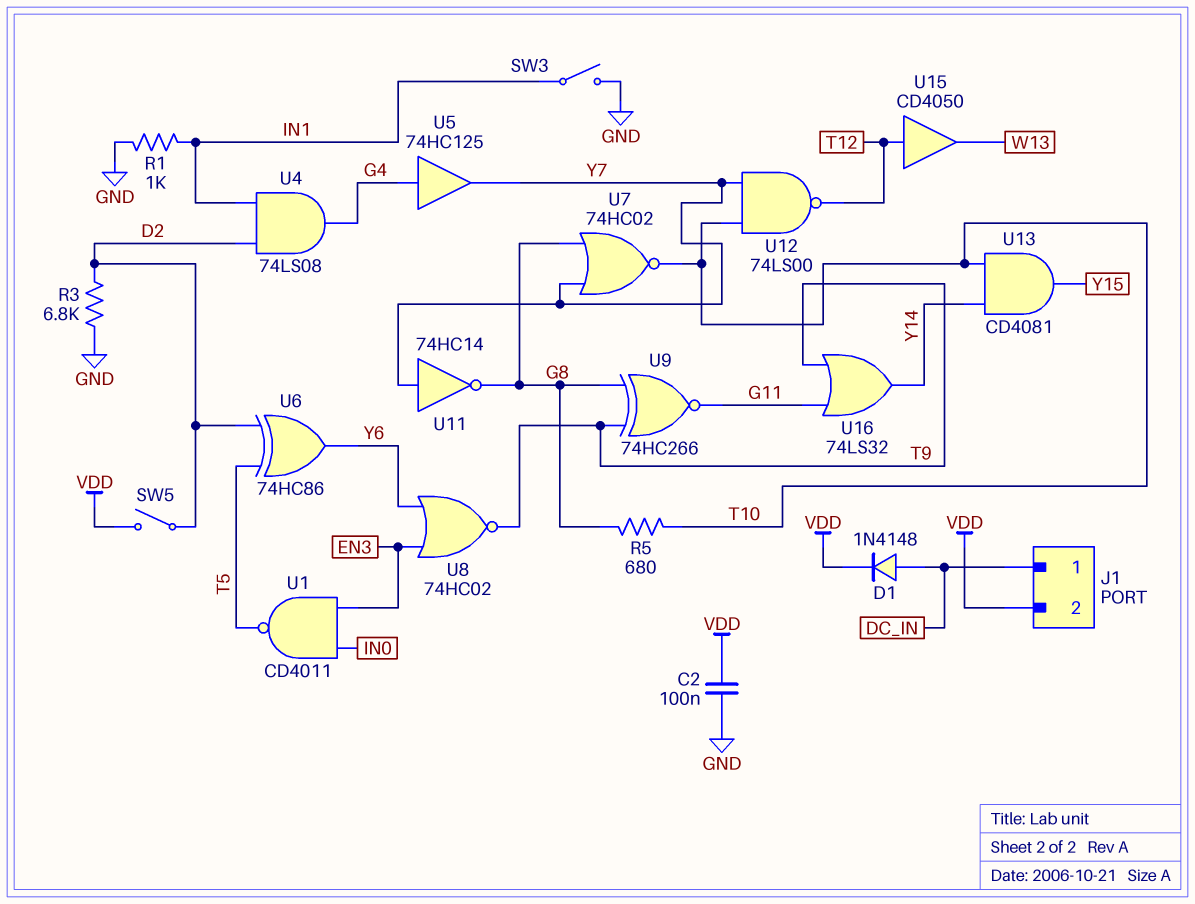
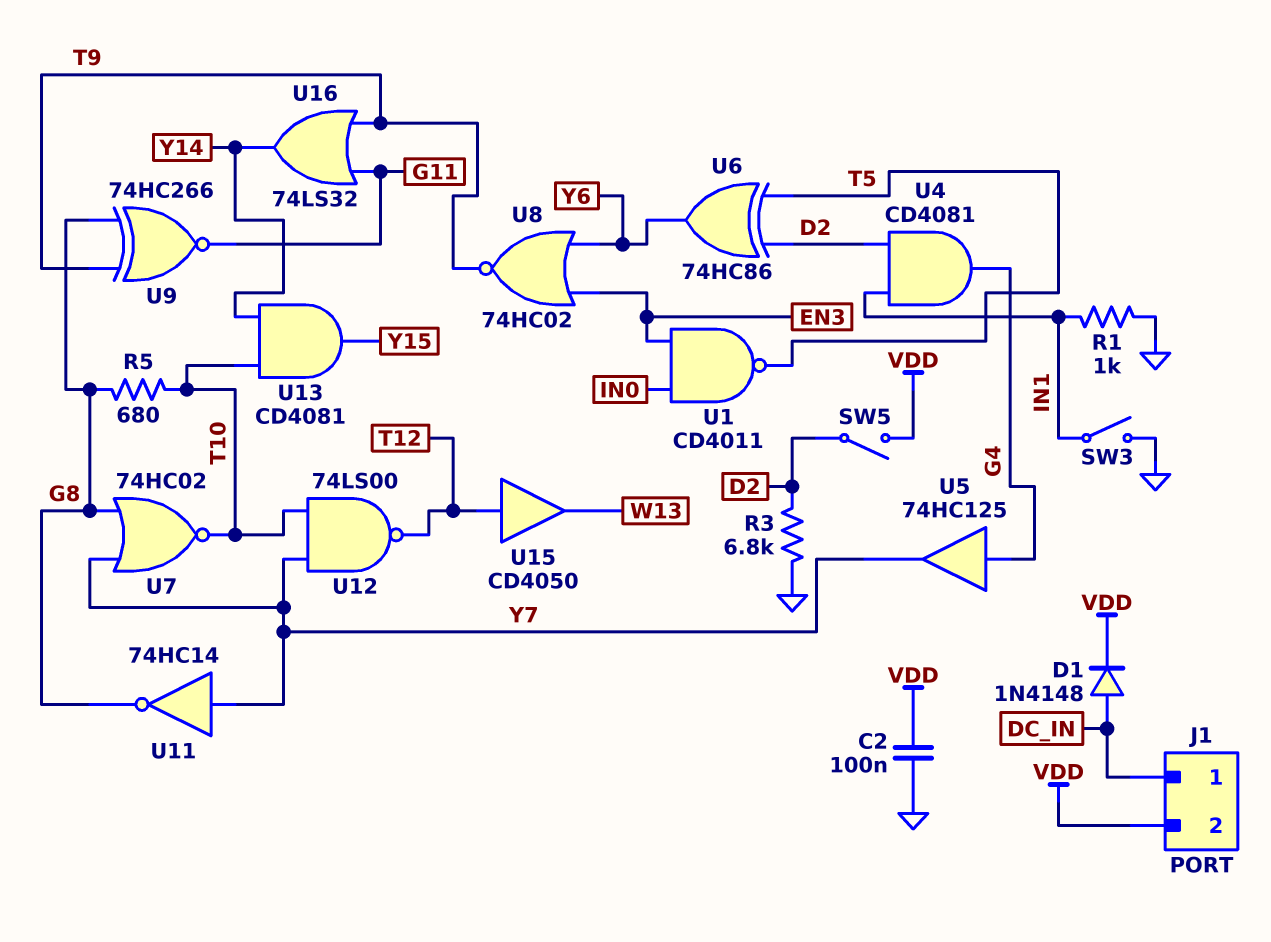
U4: AND 74LS08 (in D2, in IN1, out G4) -> AND CD4081 (in D2, in IN1, out G4)

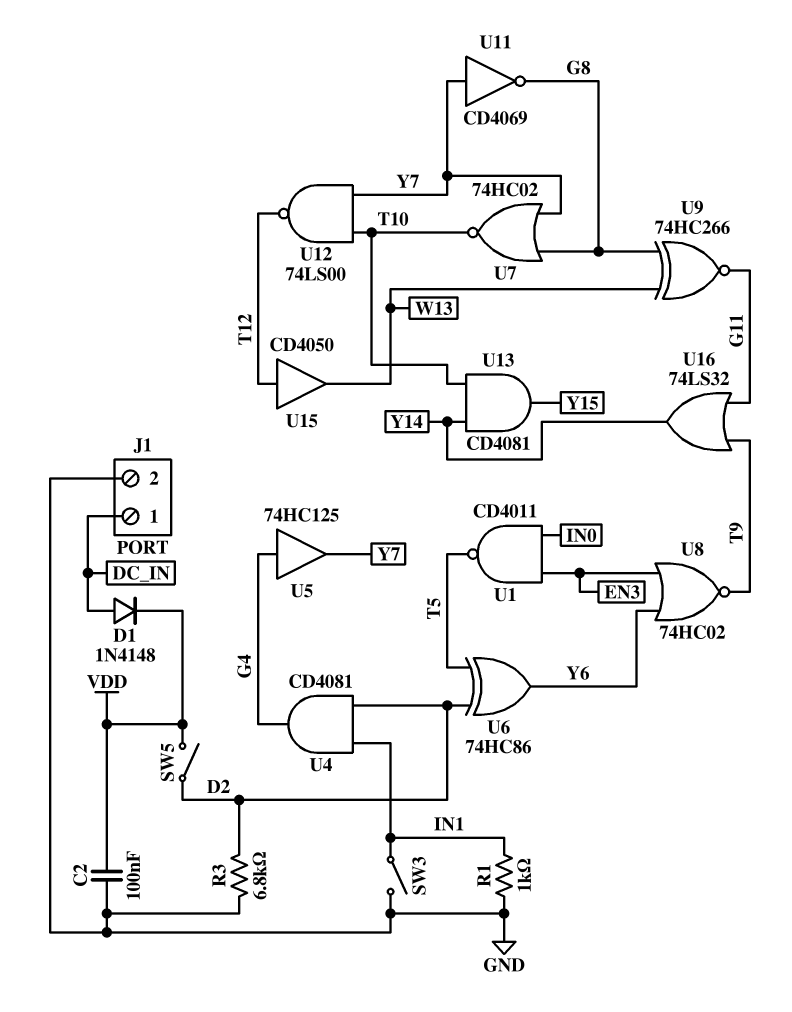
J1 pin 2: VDD -> GND
R5: 680 (G8, T10) -> none
U9: XNOR 74HC266 (in G8, in T9, out G11) -> XNOR 74HC266 (in G8, in W13, out G11)
U11: NOT 74HC14 (in Y7, out G8) -> NOT CD4069 (in Y7, out G8)

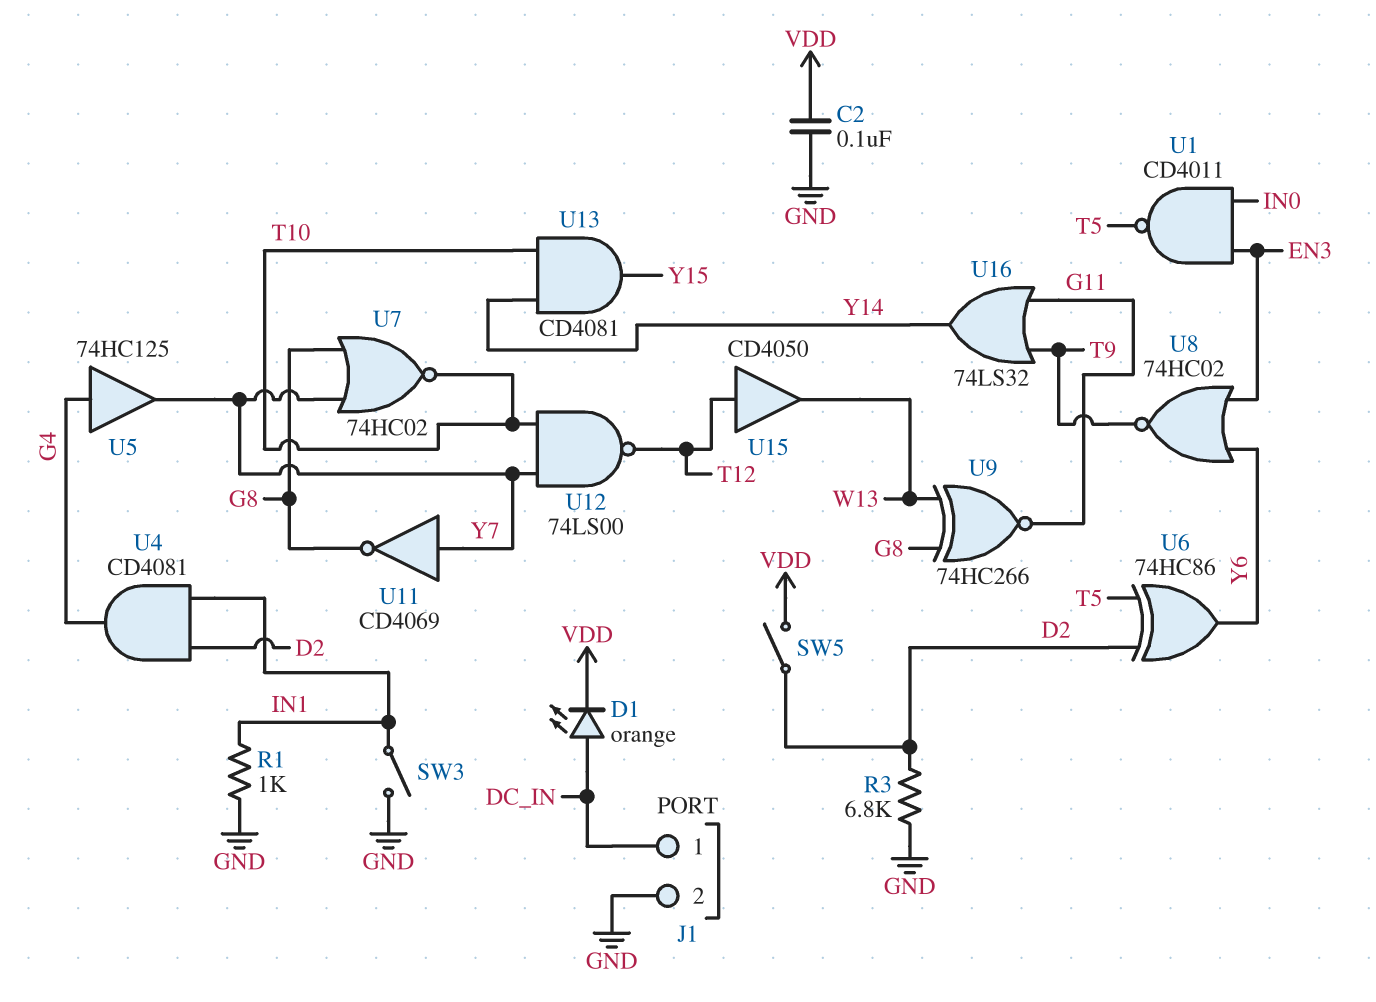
D1: diode 1N4148 (A DC_IN, K VDD) -> LED orange (A DC_IN, K VDD)

